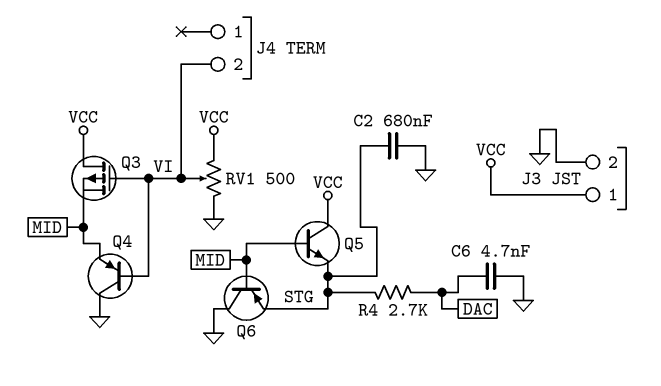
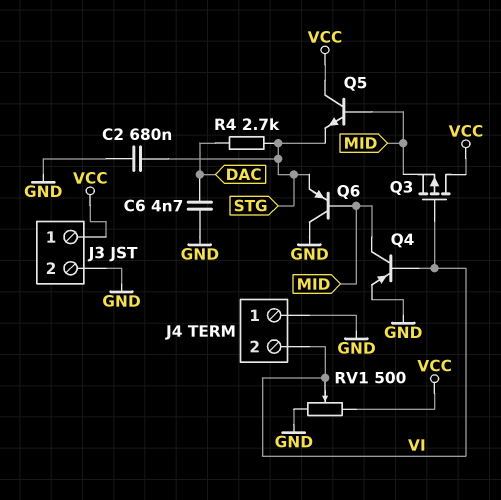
J4 pin 1: none -> GND
Q4: PNP (B VI, C GND, E MID) -> PNP (B VI, C MID, E GND)

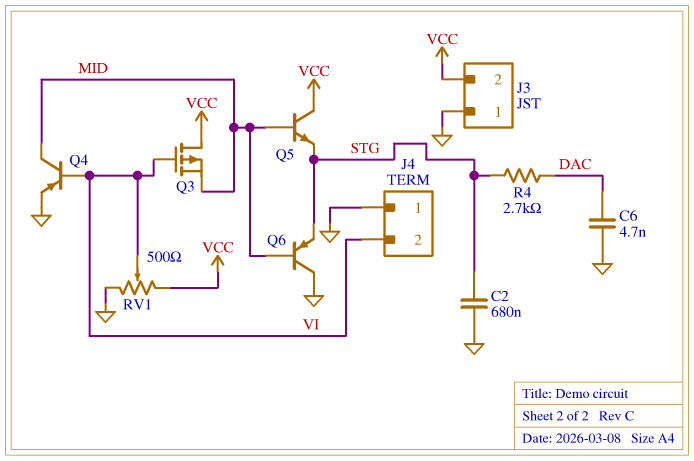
J3 pin 1: VCC -> GND
J3 pin 2: GND -> VCC

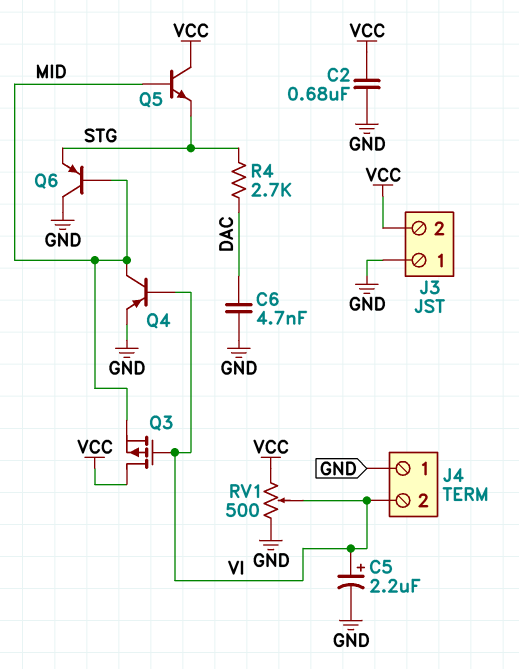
C2: 680nF (GND, STG) -> 680nF (GND, VCC)
C5: none -> 2.2uF (plus VI, minus GND)

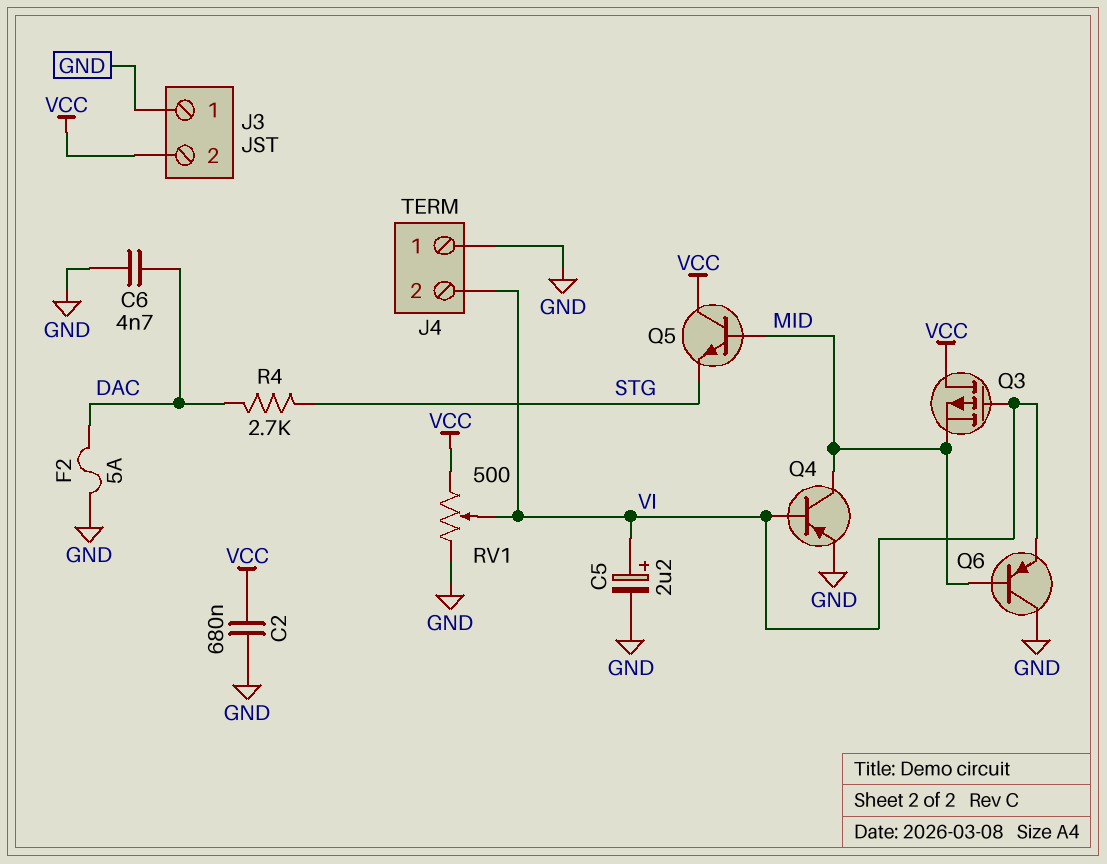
F2: none -> 5A (DAC, GND)
Q6: PNP (B MID, C GND, E STG) -> PNP (B MID, C GND, E VI)

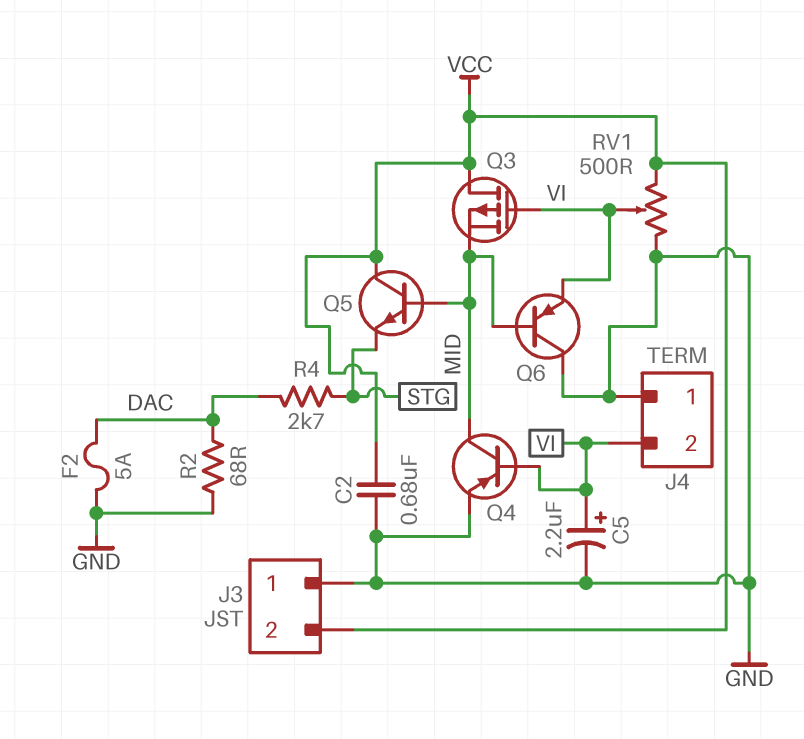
C6: 4.7nF (DAC, GND) -> none
R2: none -> 68 (DAC, GND)

